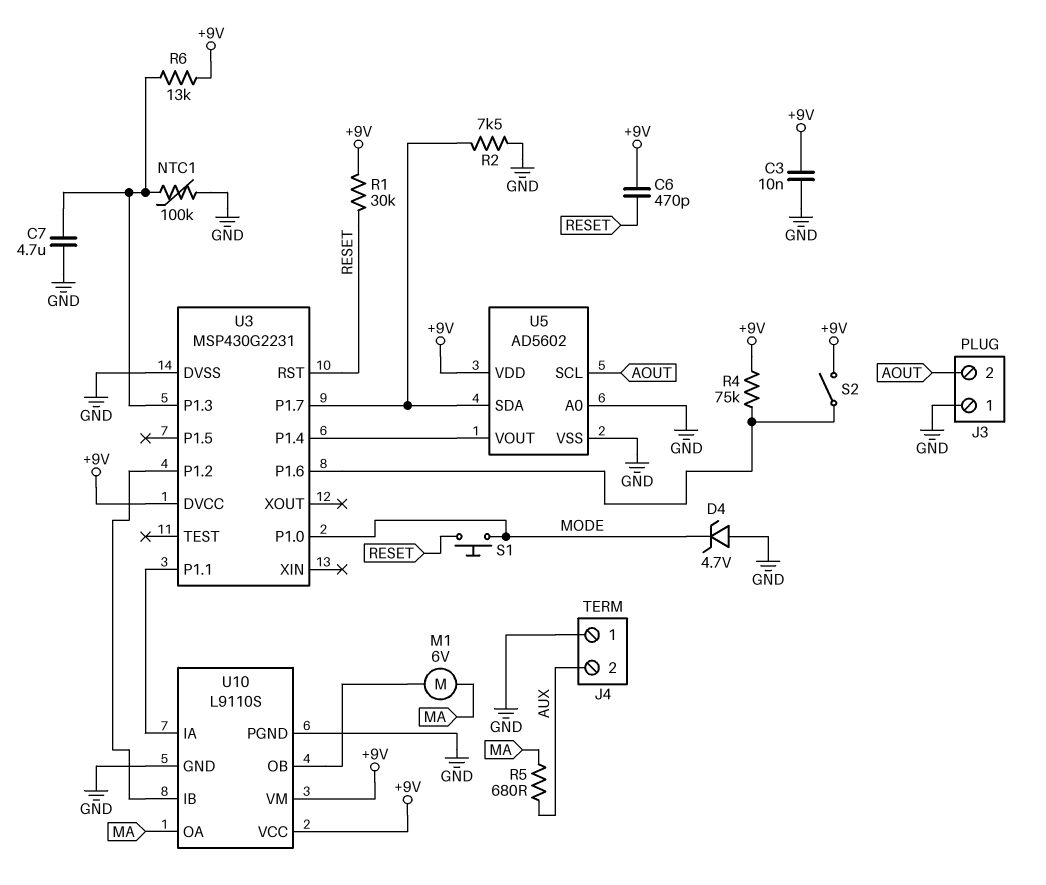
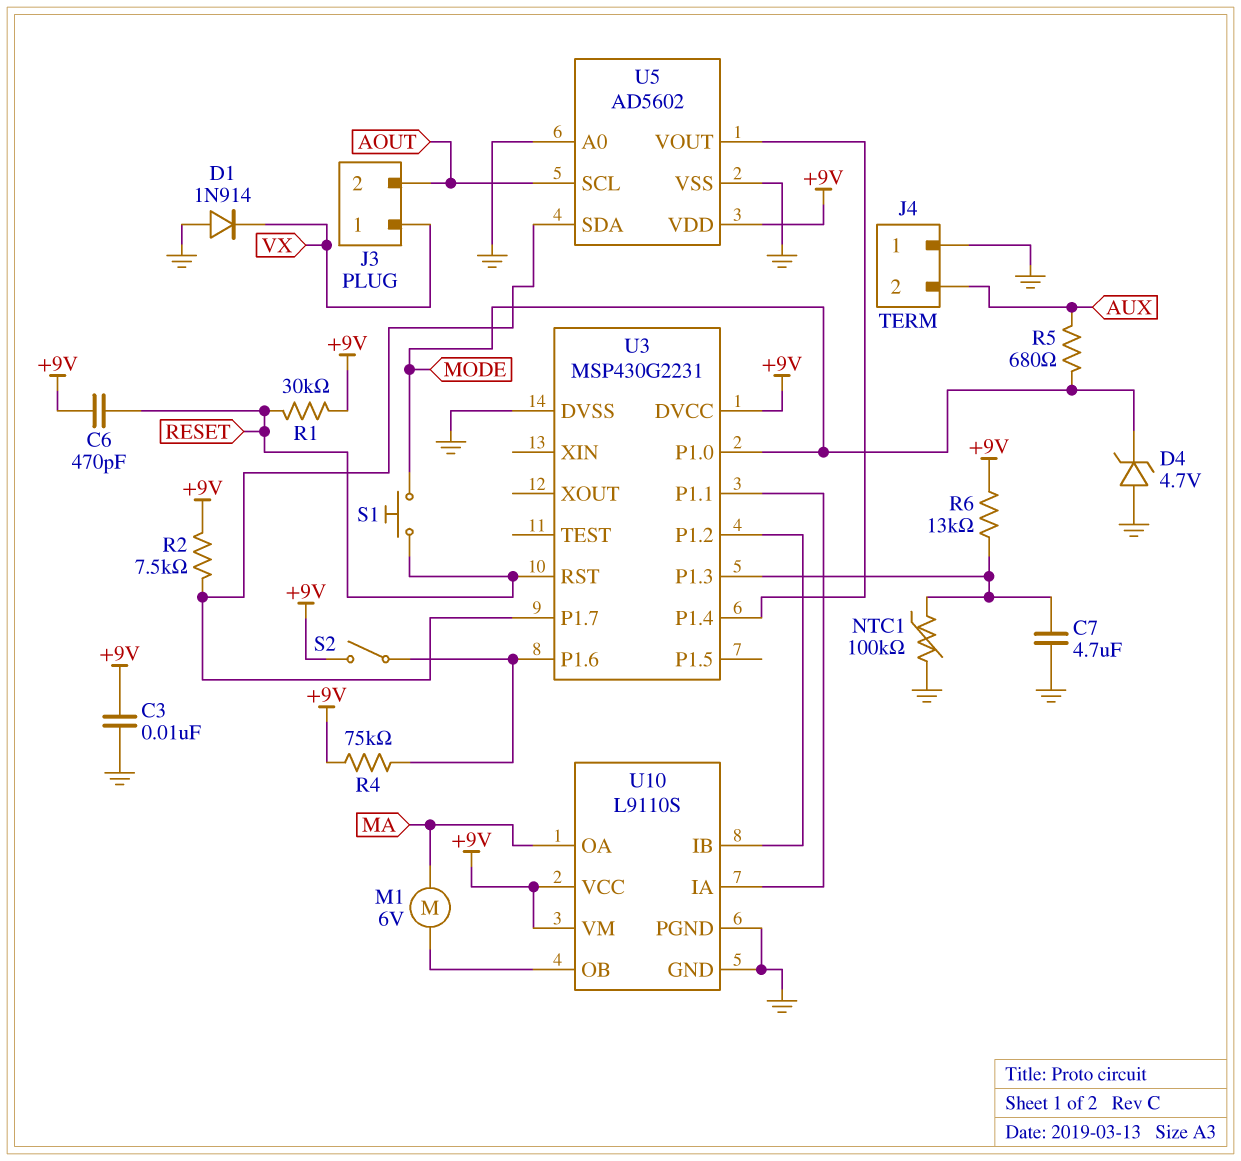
D1: none -> diode 1N914 (A GND, K VX)
J3 pin 1: GND -> VX
R2: 7.5k (GND, U3/P1.7) -> 7.5k (+9V, U3/P1.7)
R5: 680 (AUX, MA) -> 680 (AUX, MODE)

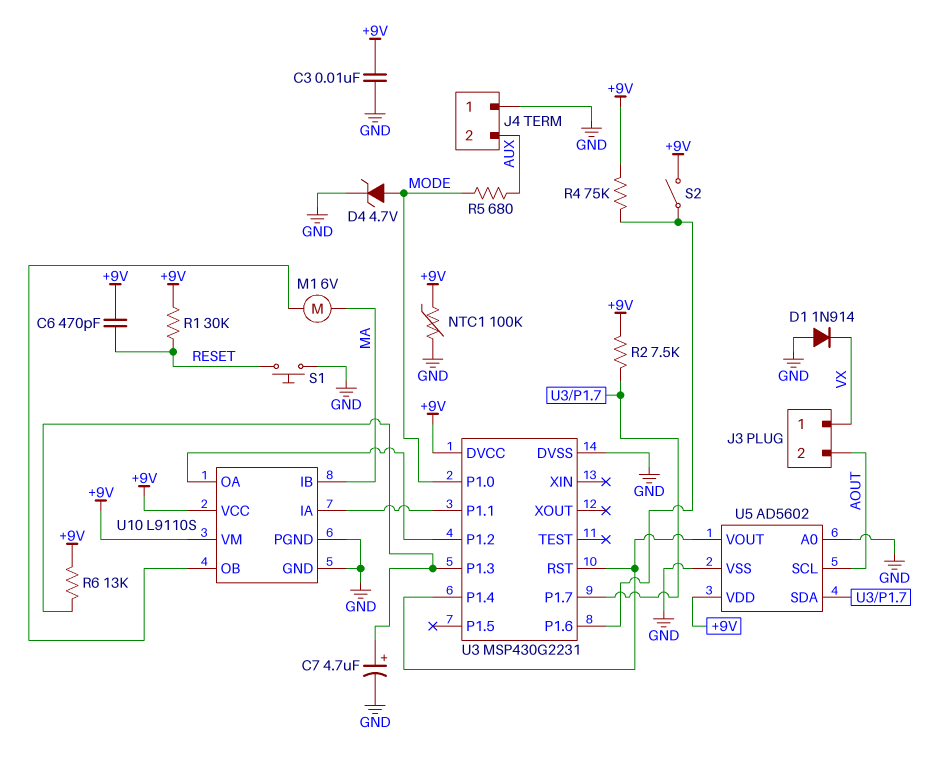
C7: 4.7uF (GND, U3/P1.3) -> 4.7uF (plus U3/P1.3, minus GND)
D4: zener 4.7V (A GND, K MODE) -> zener 4.7V (A MODE, K GND)
NTC1: 100k (GND, U3/P1.3) -> 100k (+9V, GND)
S1: button (MODE, RESET) -> button (GND, RESET)
U3 pin RST: RESET -> U3/P1.4
U10 pin IB: U3/P1.2 -> MA
U10 pin OA: MA -> U3/P1.2

